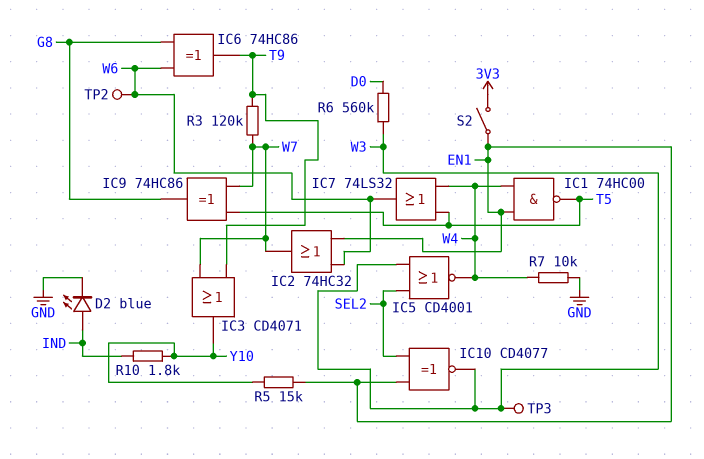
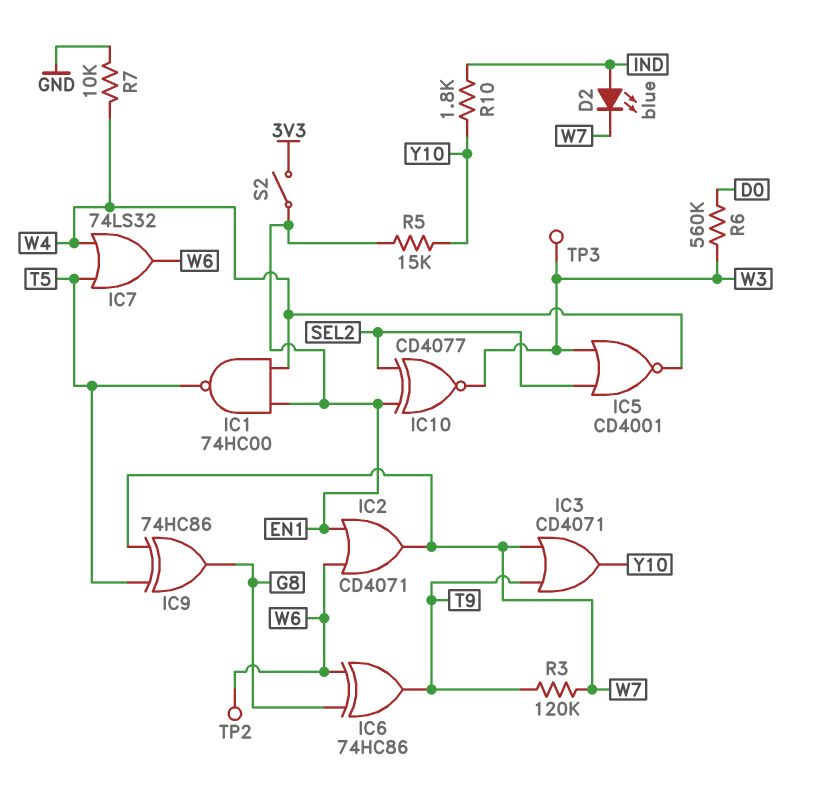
D2: LED blue (A IND, K GND) -> LED blue (A IND, K W7)
IC2: OR 74HC32 (in EN1, in W6, out W7) -> OR CD4071 (in EN1, in W6, out W7)

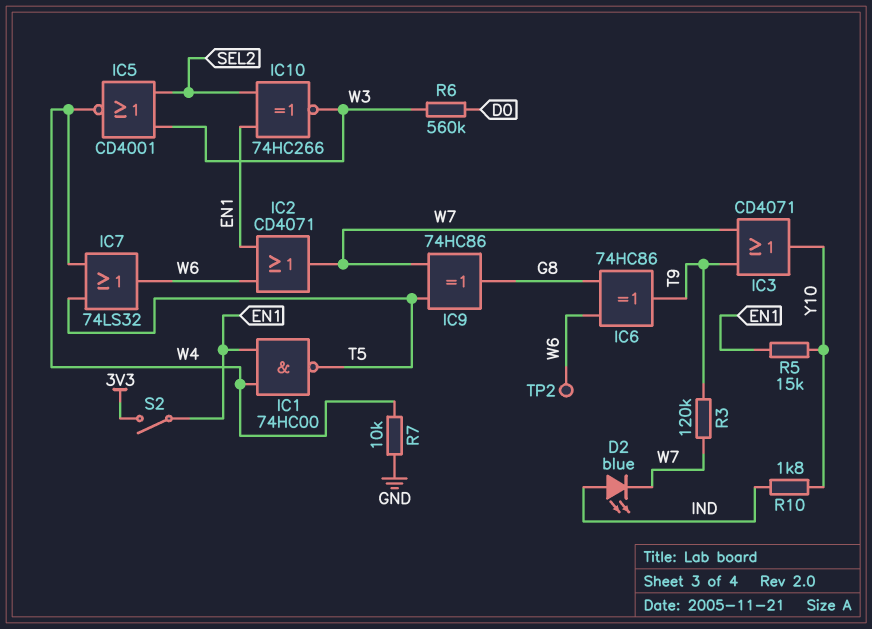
IC10: XNOR CD4077 (in EN1, in SEL2, out W3) -> XNOR 74HC266 (in EN1, in SEL2, out W3)
TP3: test point (W3) -> none

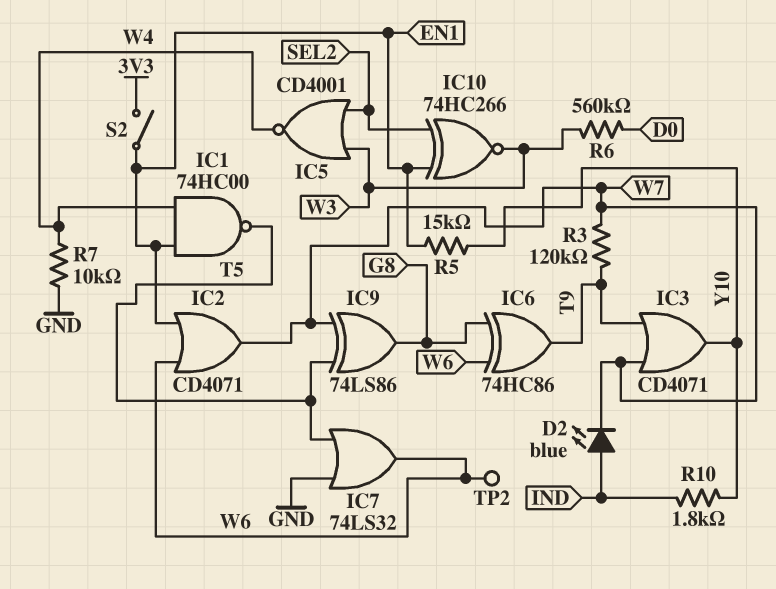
IC7: OR 74LS32 (in T5, in W4, out W6) -> OR 74LS32 (in GND, in T5, out W6)
IC9: XOR 74HC86 (in T5, in W7, out G8) -> XOR 74LS86 (in T5, in W7, out G8)

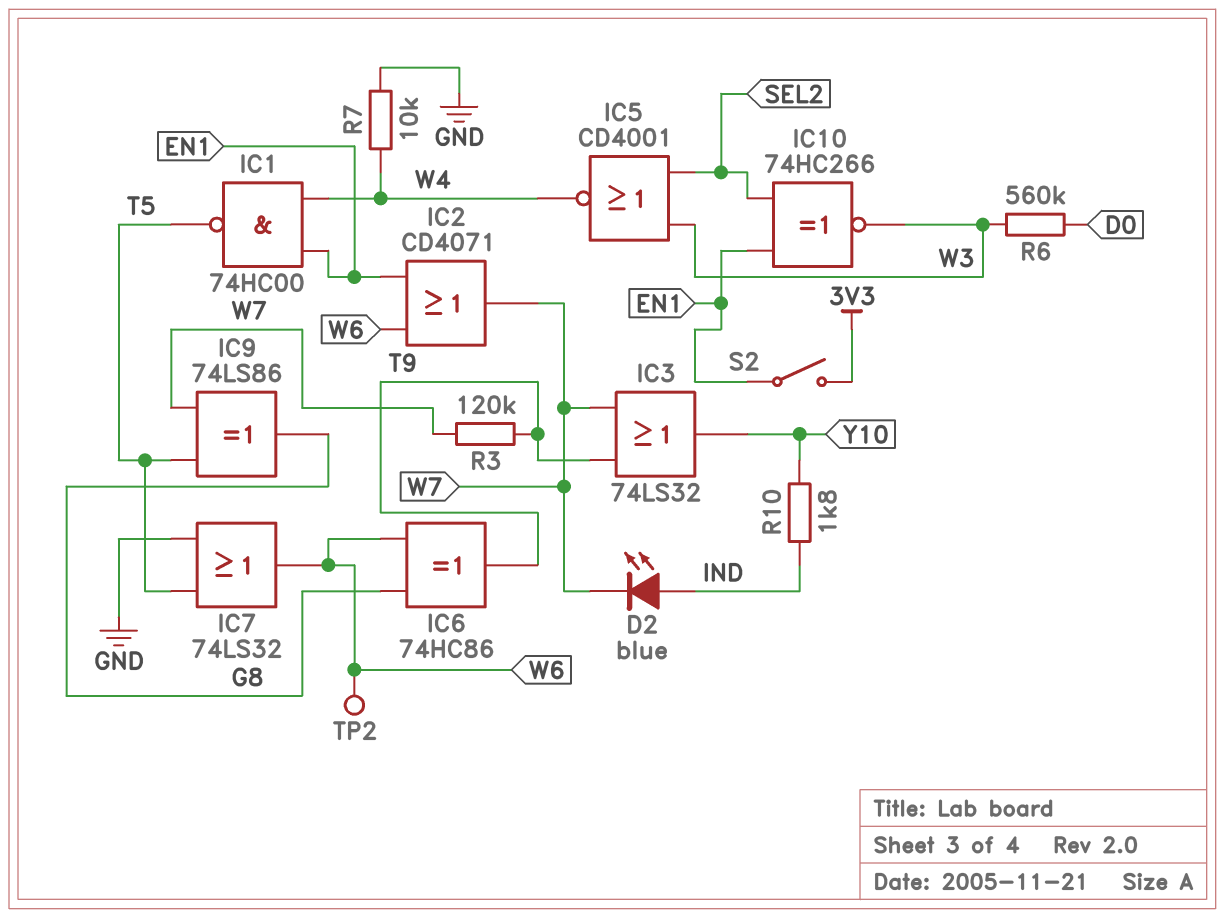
IC3: OR CD4071 (in T9, in W7, out Y10) -> OR 74LS32 (in T9, in W7, out Y10)
R5: 15k (EN1, Y10) -> none

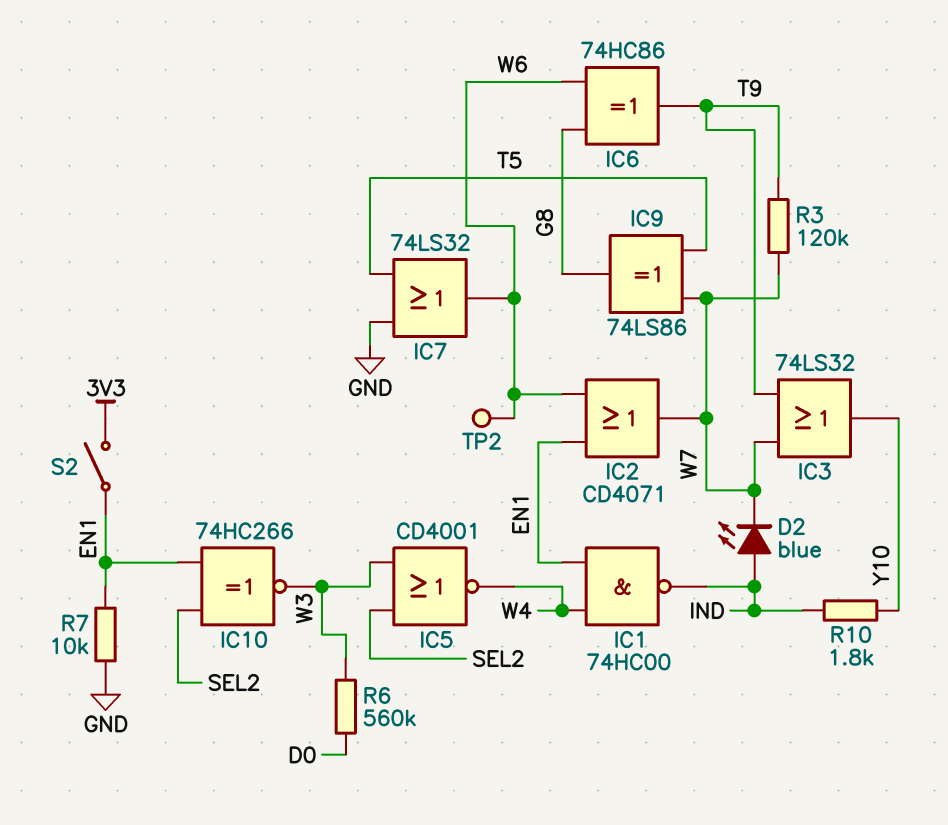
IC1: NAND 74HC00 (in EN1, in W4, out T5) -> NAND 74HC00 (in EN1, in W4, out IND)
R7: 10k (GND, W4) -> 10k (EN1, GND)

